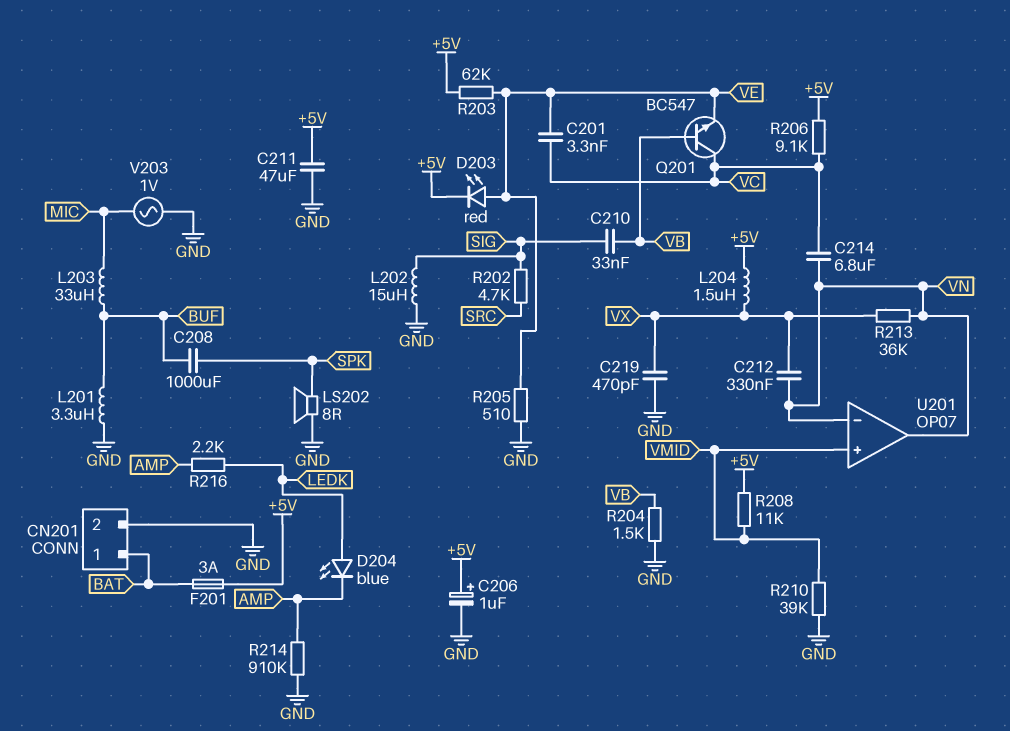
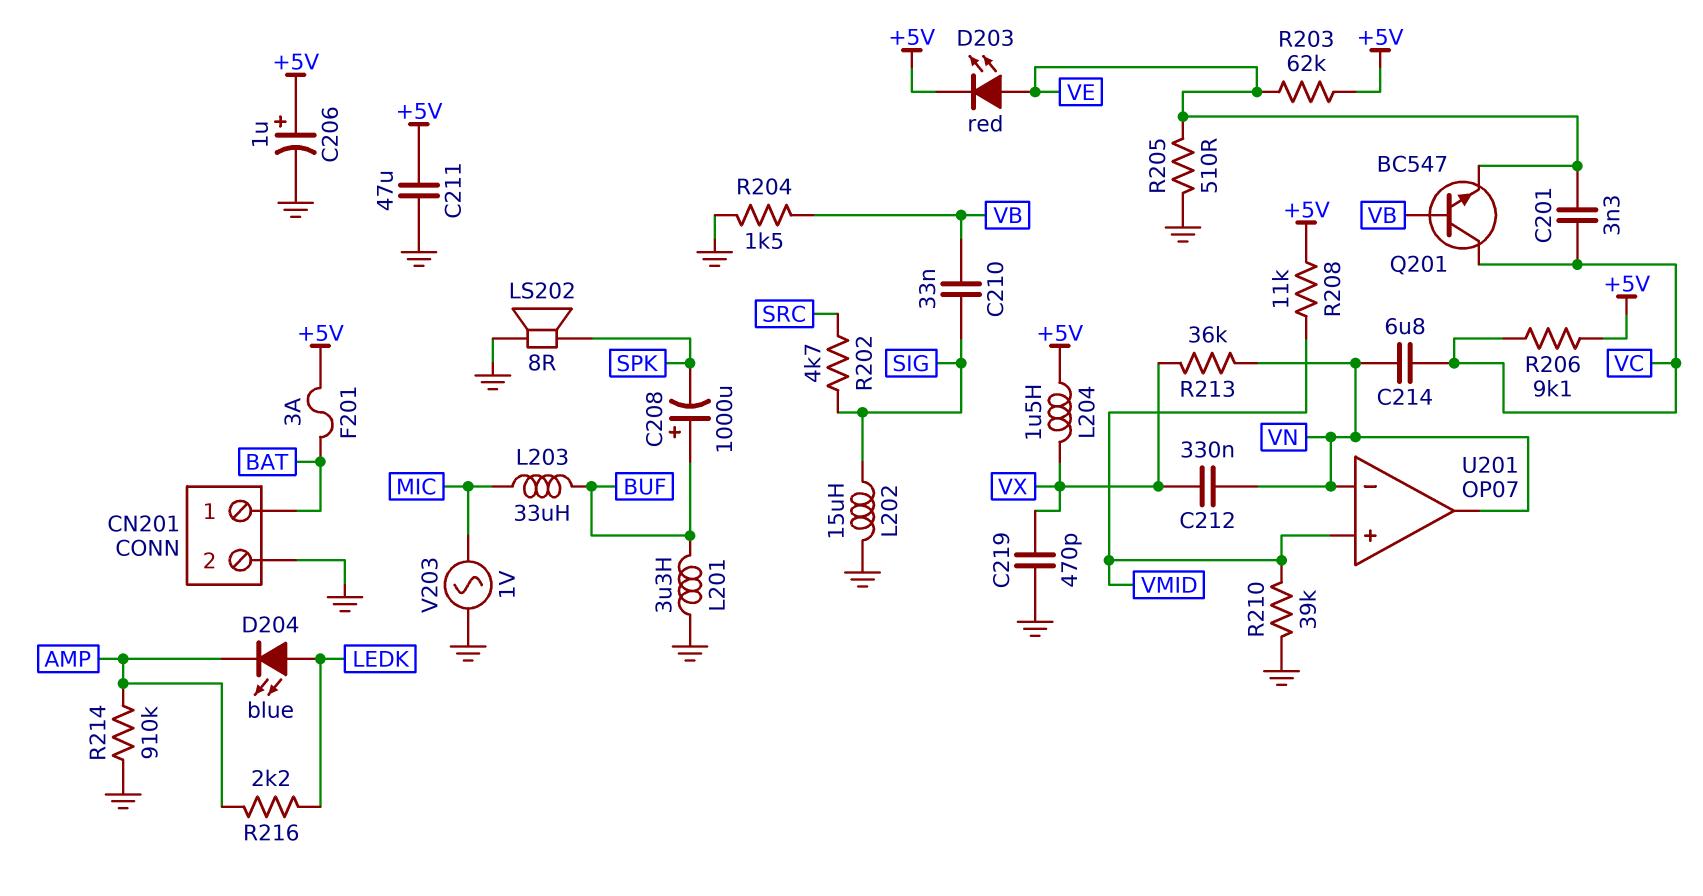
C208: 1000uF (BUF, SPK) -> 1000uF (plus BUF, minus SPK)

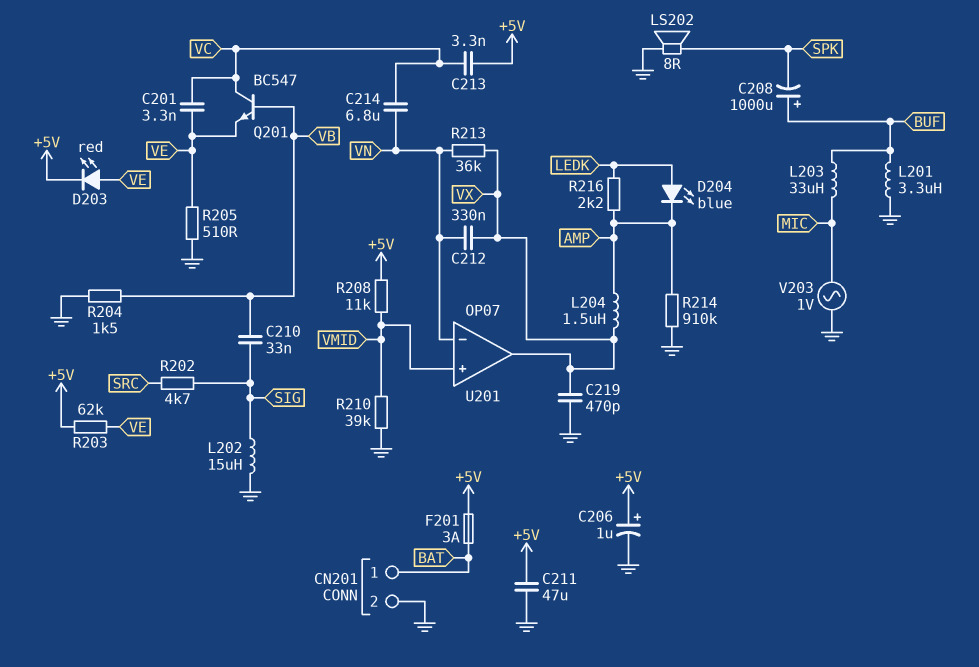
C213: none -> 3.3nF (+5V, VC)
L204: 1.5uH (+5V, VX) -> 1.5uH (AMP, VX)
R206: 9.1k (+5V, VC) -> none
U201 pin out: VN -> VX

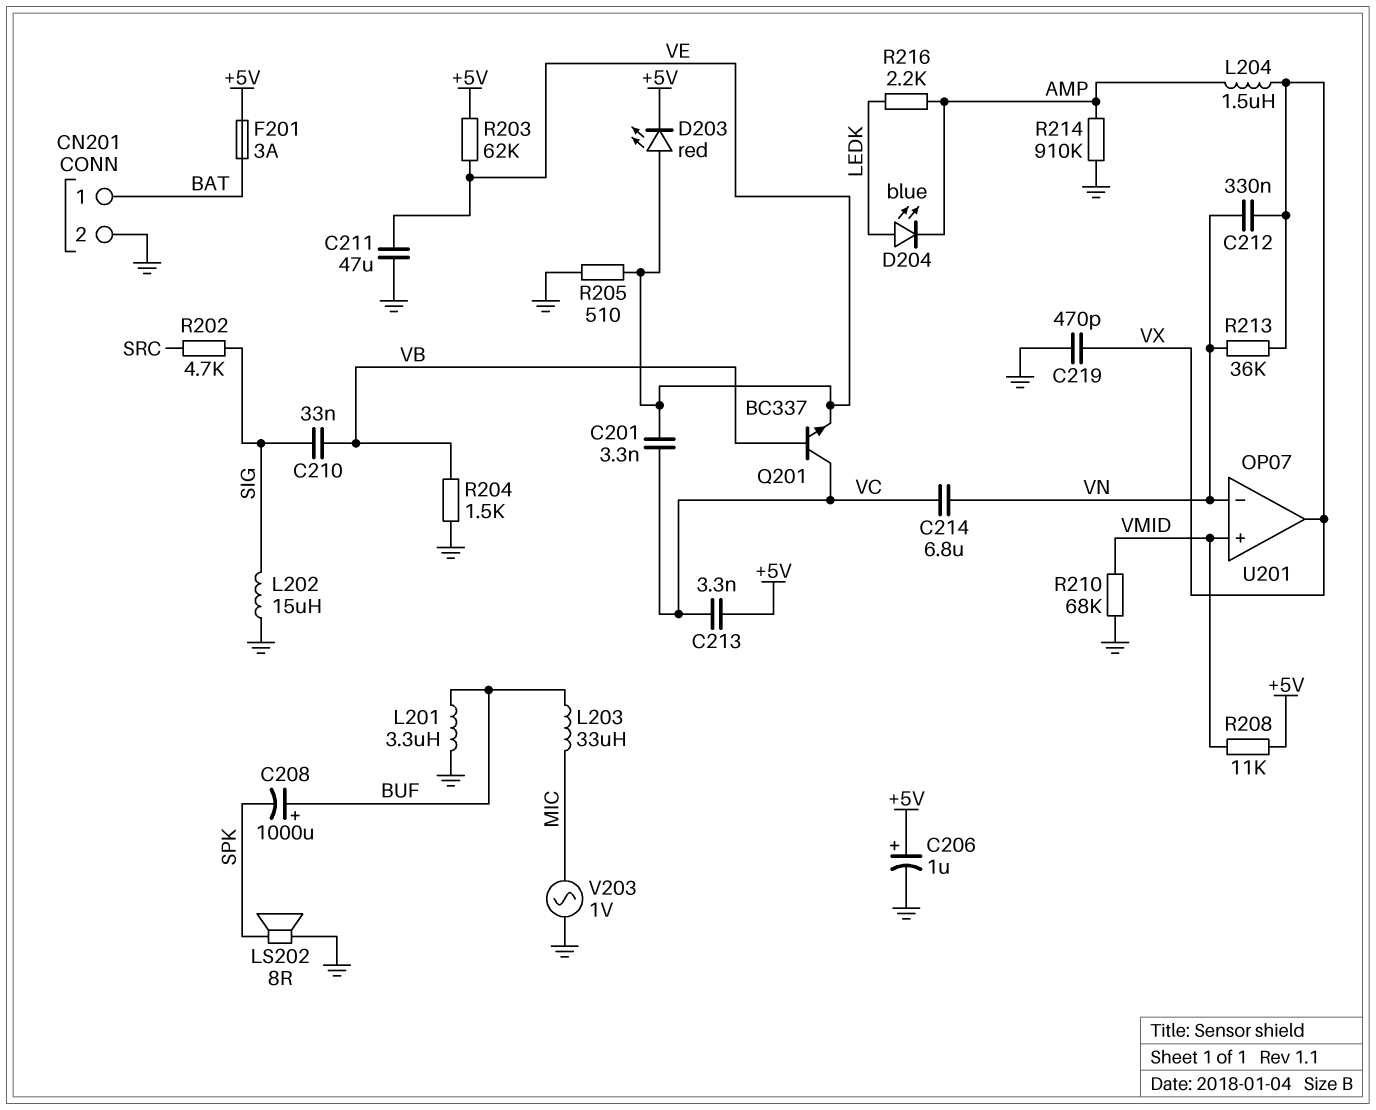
C211: 47uF (+5V, GND) -> 47uF (GND, VE)
Q201: NPN BC547 (B VB, C VC, E VE) -> NPN BC337 (B VB, C VC, E VE)
R210: 39k (GND, VMID) -> 68k (GND, VMID)

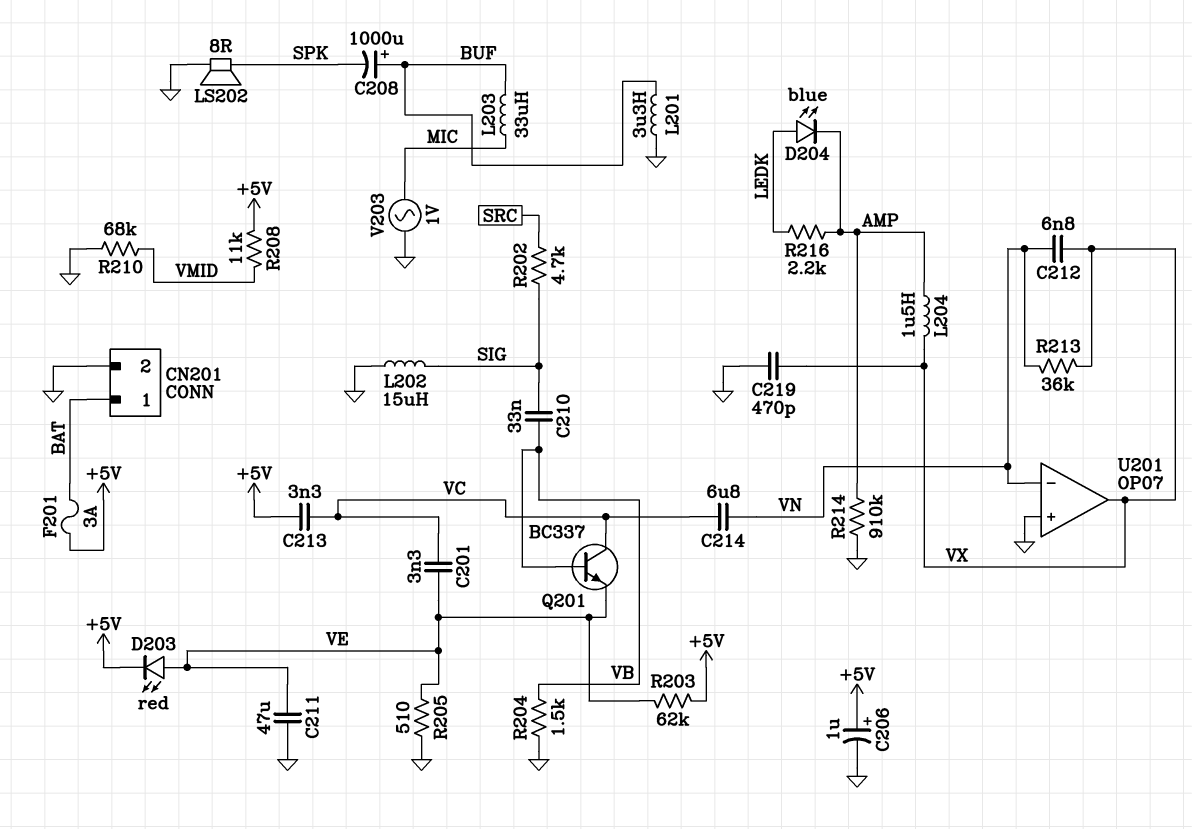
C212: 330nF (VN, VX) -> 6.8nF (VN, VX)
U201 pin in+: VMID -> GND

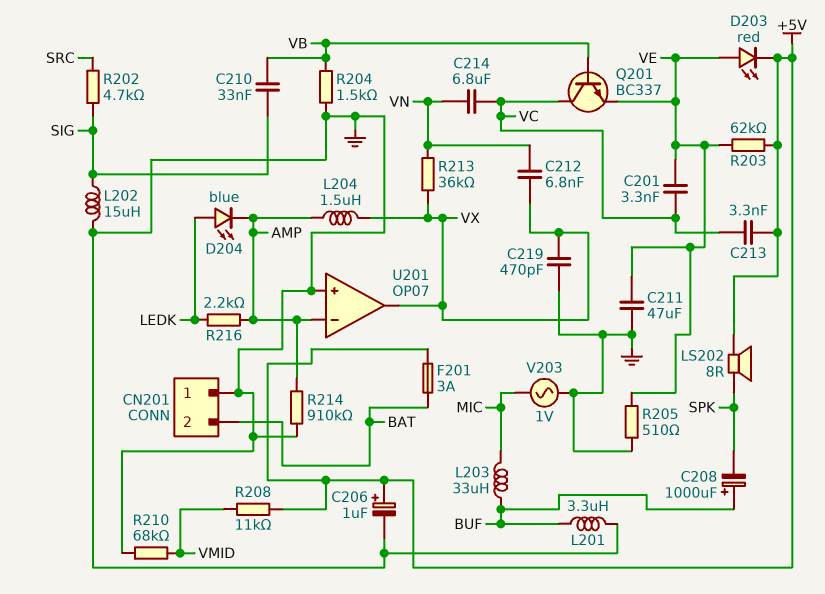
CN201 pin 1: BAT -> GND
CN201 pin 2: GND -> BAT
LS202: speaker 8R (GND, SPK) -> speaker 8R (+5V, SPK)
U201 pin in-: VN -> AMP

